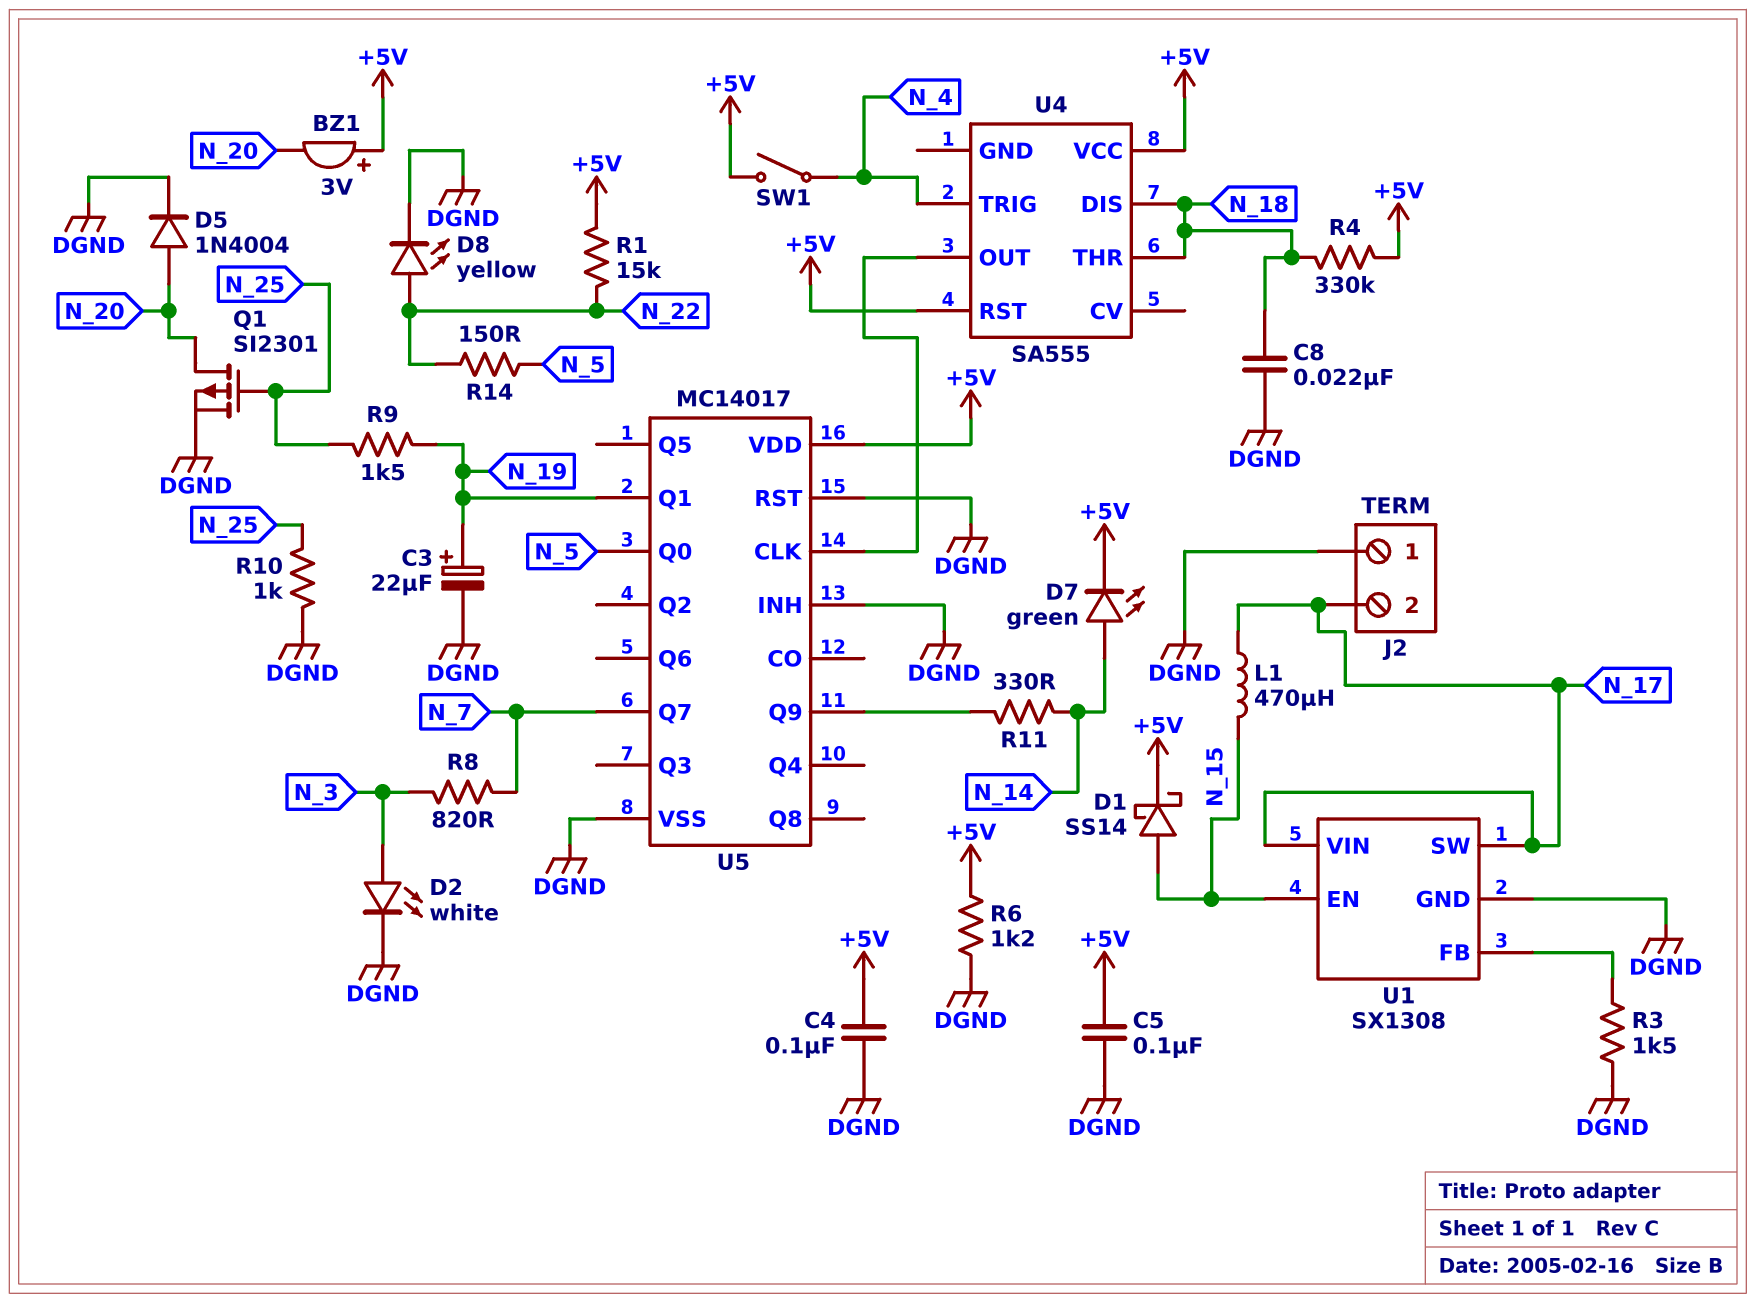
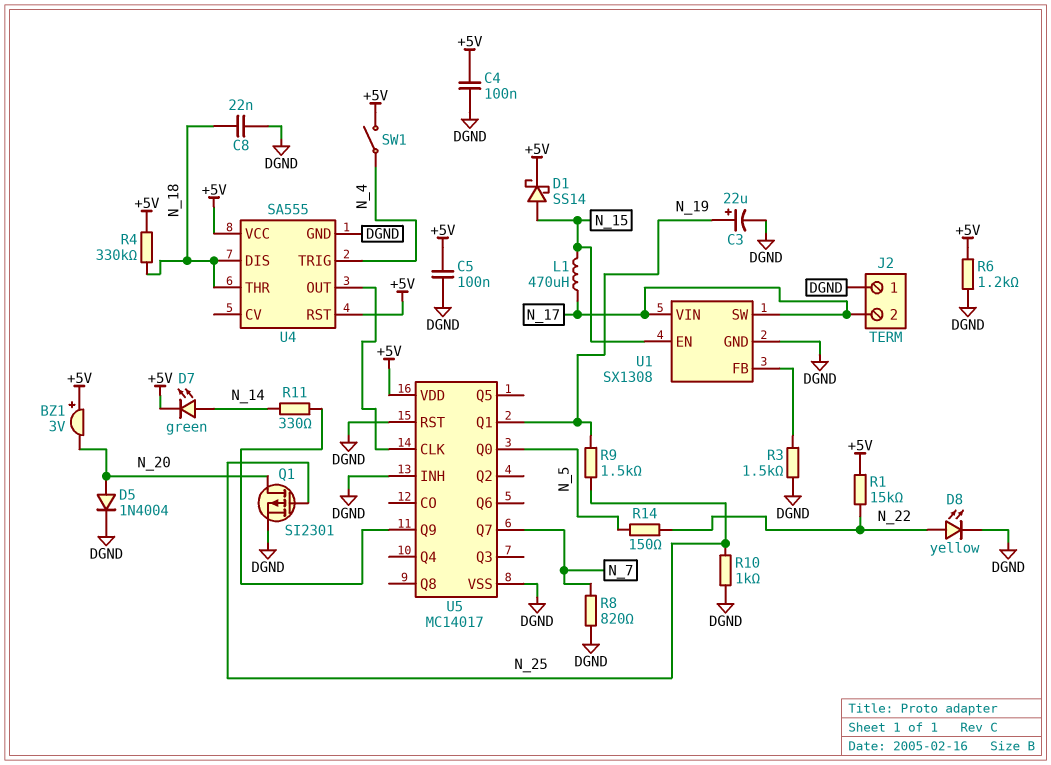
D2: LED white (A N_3, K DGND) -> none
R8: 820 (N_3, N_7) -> 820 (DGND, N_7)
U4 pin GND: none -> DGND

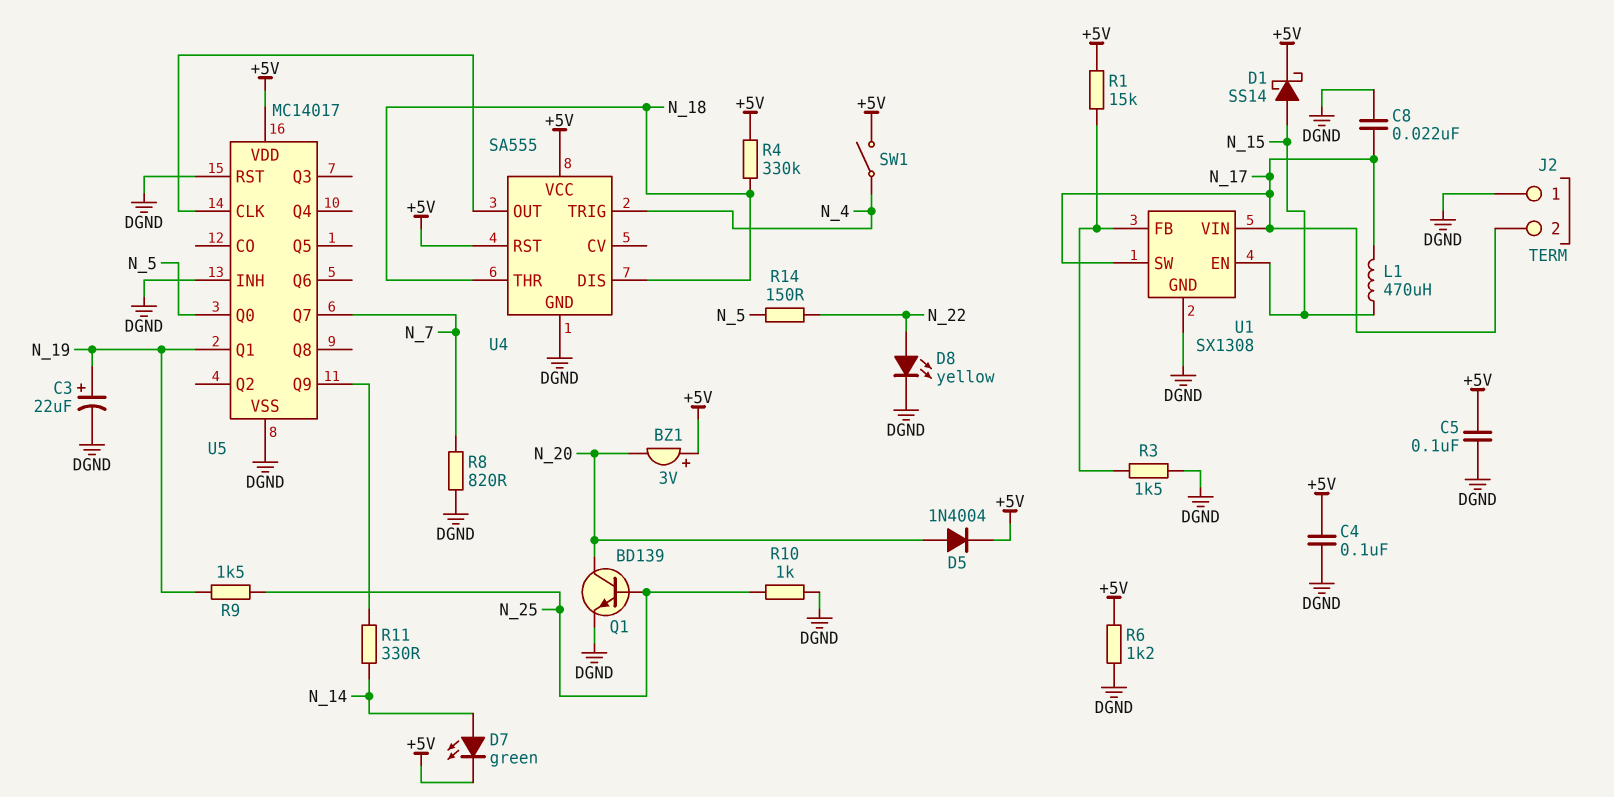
C8: 22nF (DGND, N_18) -> 22nF (DGND, N_17)
D5: diode 1N4004 (A N_20, K DGND) -> diode 1N4004 (A N_20, K +5V)
Q1: PMOS SI2301 (G N_25, D N_20, S DGND) -> NPN BD139 (B N_25, C N_20, E DGND)
R1: 15k (+5V, N_22) -> 15k (+5V, U1/FB)

